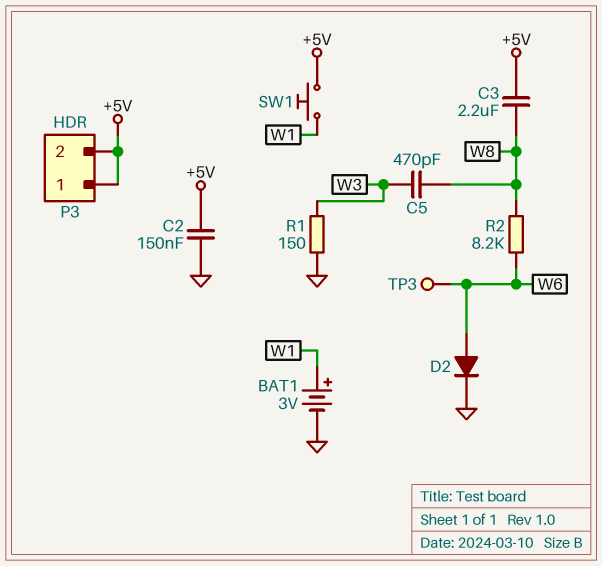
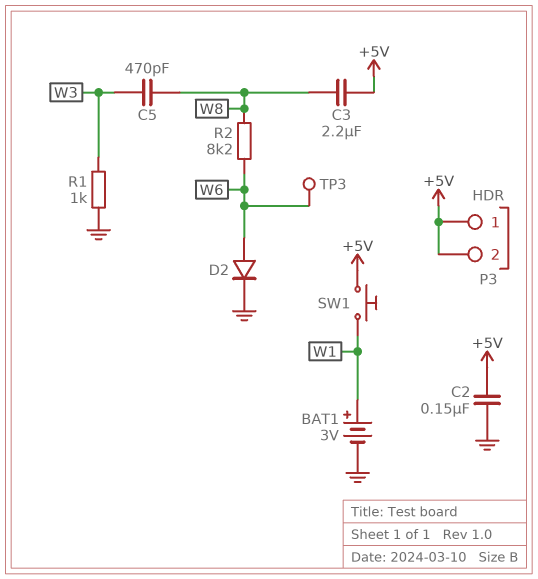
R1: 150 (GND, W3) -> 1k (GND, W3)

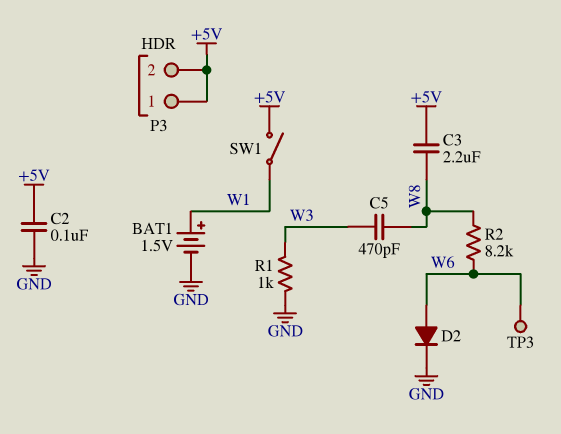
BAT1: 3V (plus W1, minus GND) -> 1.5V (plus W1, minus GND)
C2: 150nF (+5V, GND) -> 100nF (+5V, GND)
SW1: button (+5V, W1) -> switch (+5V, W1)

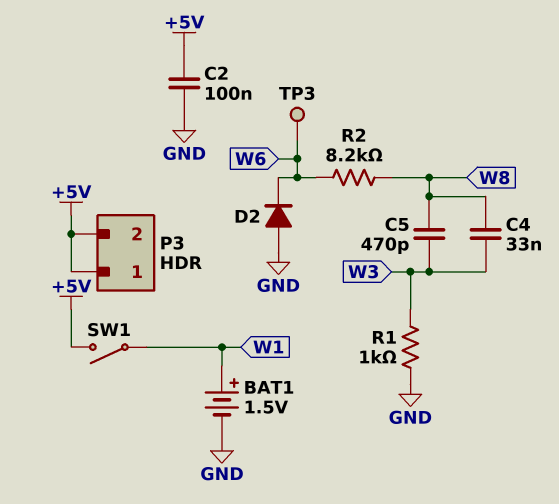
C3: 2.2uF (+5V, W8) -> none
C4: none -> 33nF (W3, W8)
D2: diode (A W6, K GND) -> diode (A GND, K W6)

